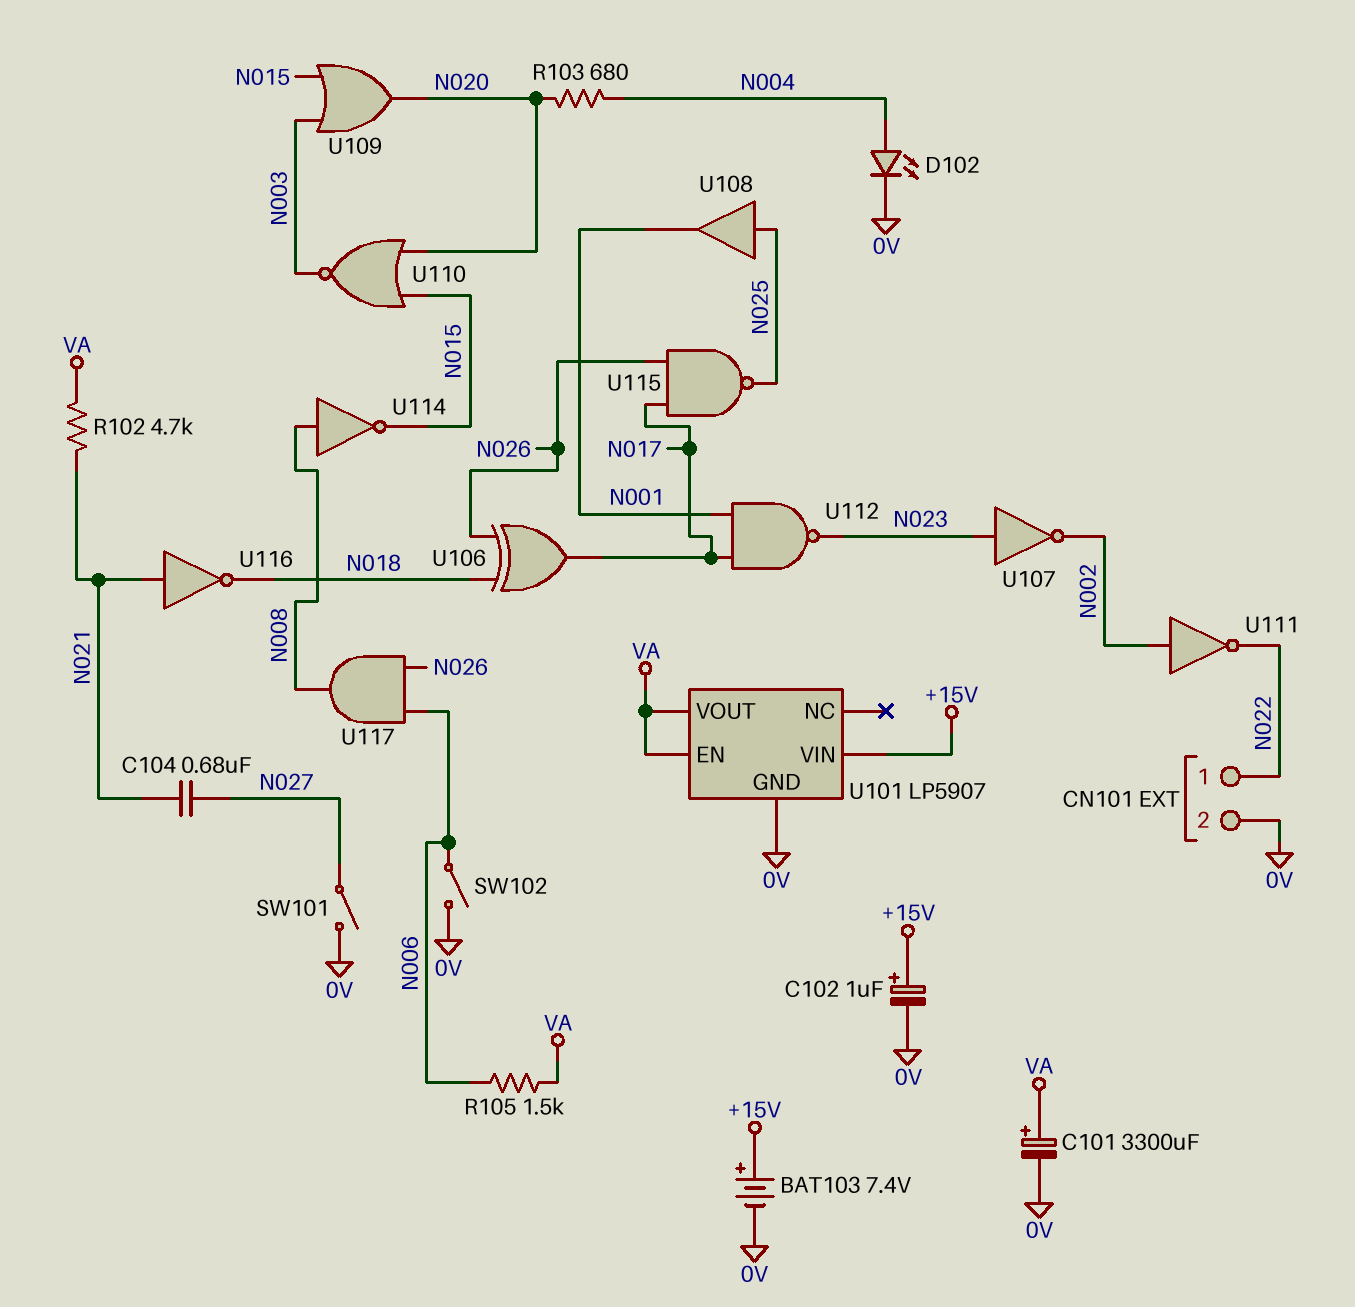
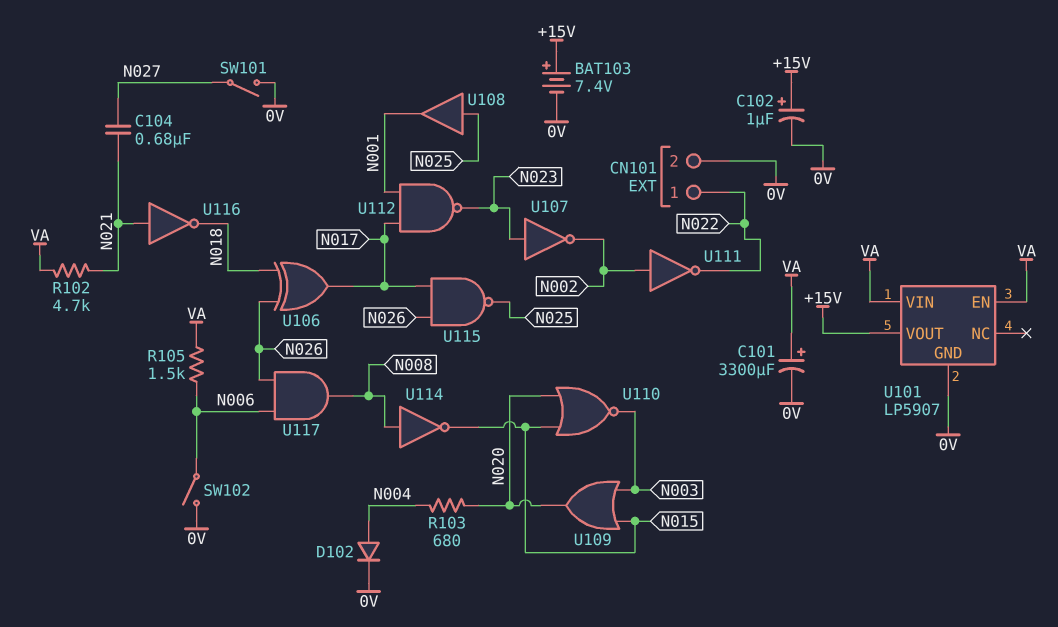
D102: LED (A N004, K 0V) -> diode (A N004, K 0V)
U101 pin VIN: +15V -> VA
U101 pin VOUT: VA -> +15V

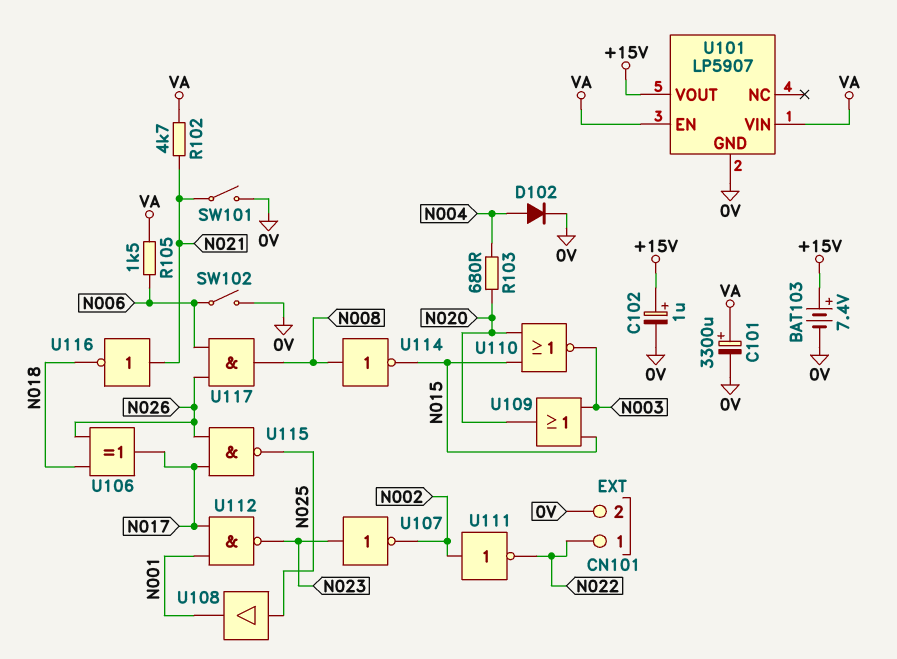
C104: 680nF (N021, N027) -> none
SW101: switch (0V, N027) -> switch (0V, N021)

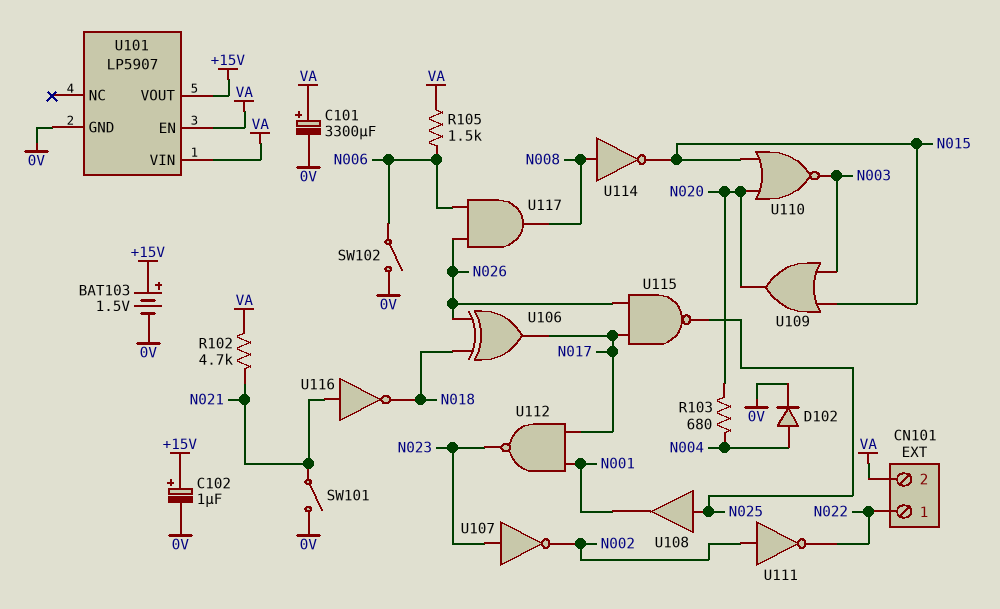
BAT103: 7.4V (plus +15V, minus 0V) -> 1.5V (plus +15V, minus 0V)
CN101 pin 2: 0V -> VA

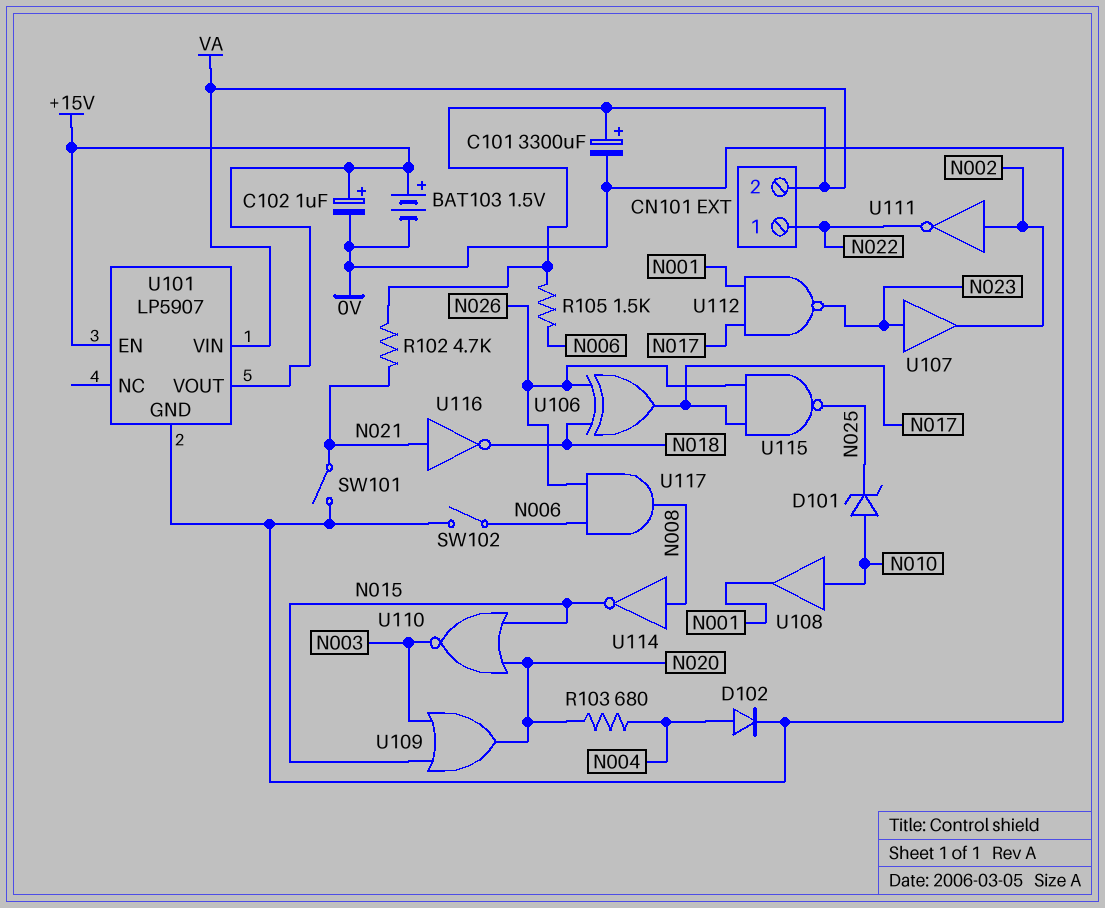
D101: none -> zener (A N010, K N025)
U101 pin EN: VA -> +15V
U107: NOT (in N023, out N002) -> buffer (in N023, out N002)
U108: buffer (in N025, out N001) -> buffer (in N010, out N001)

